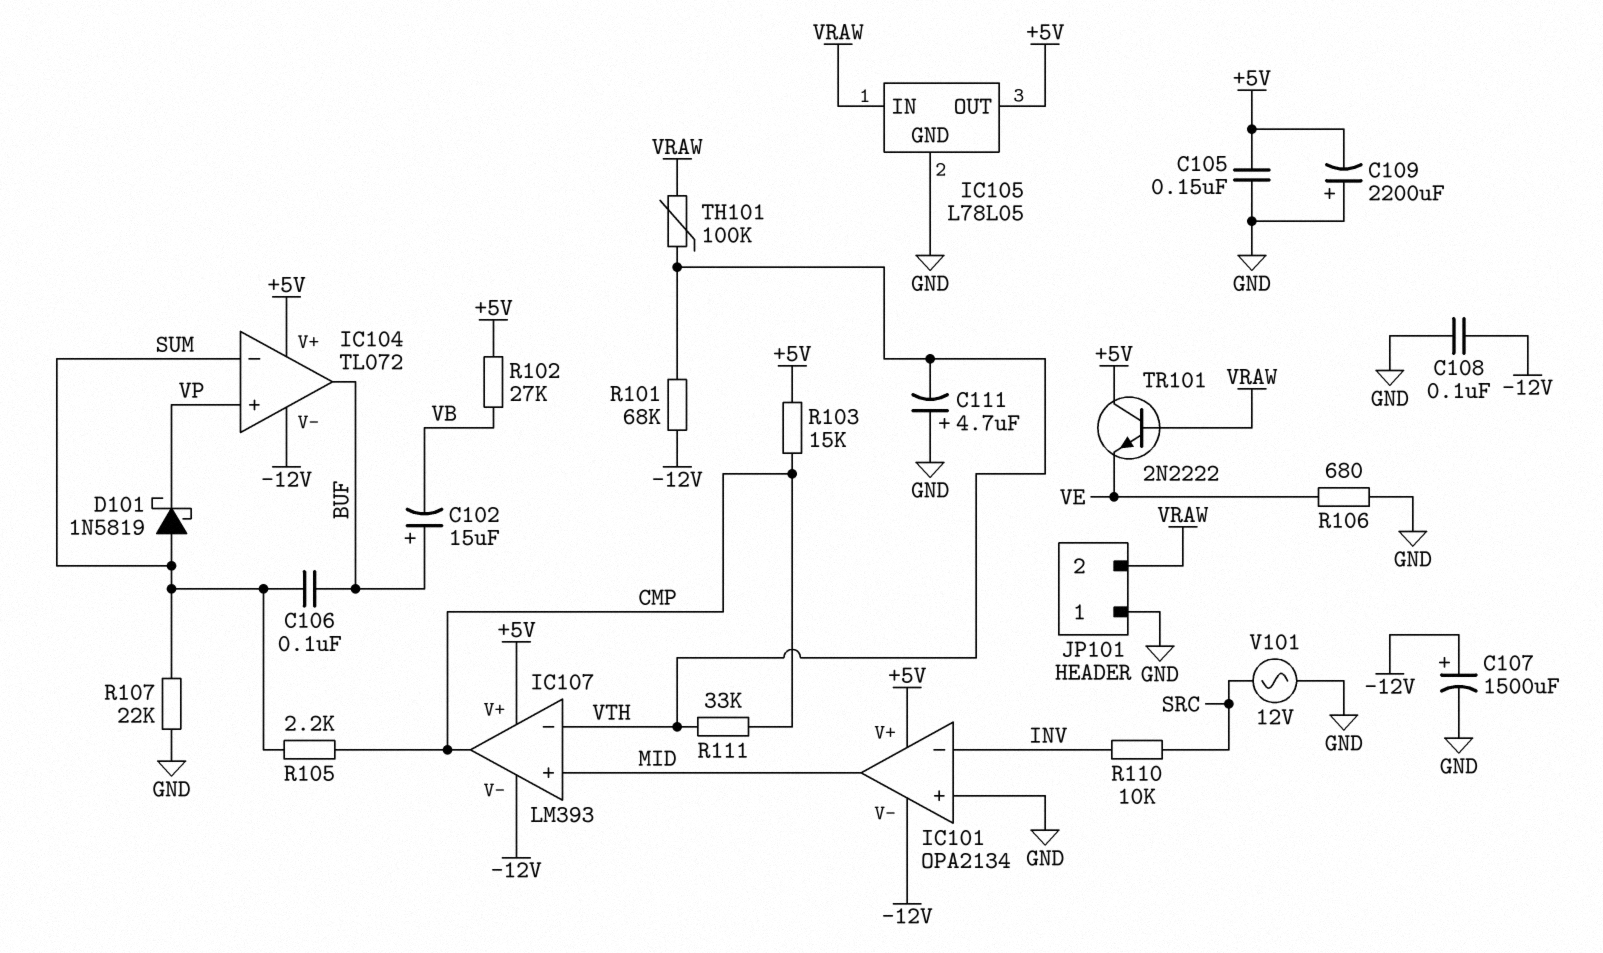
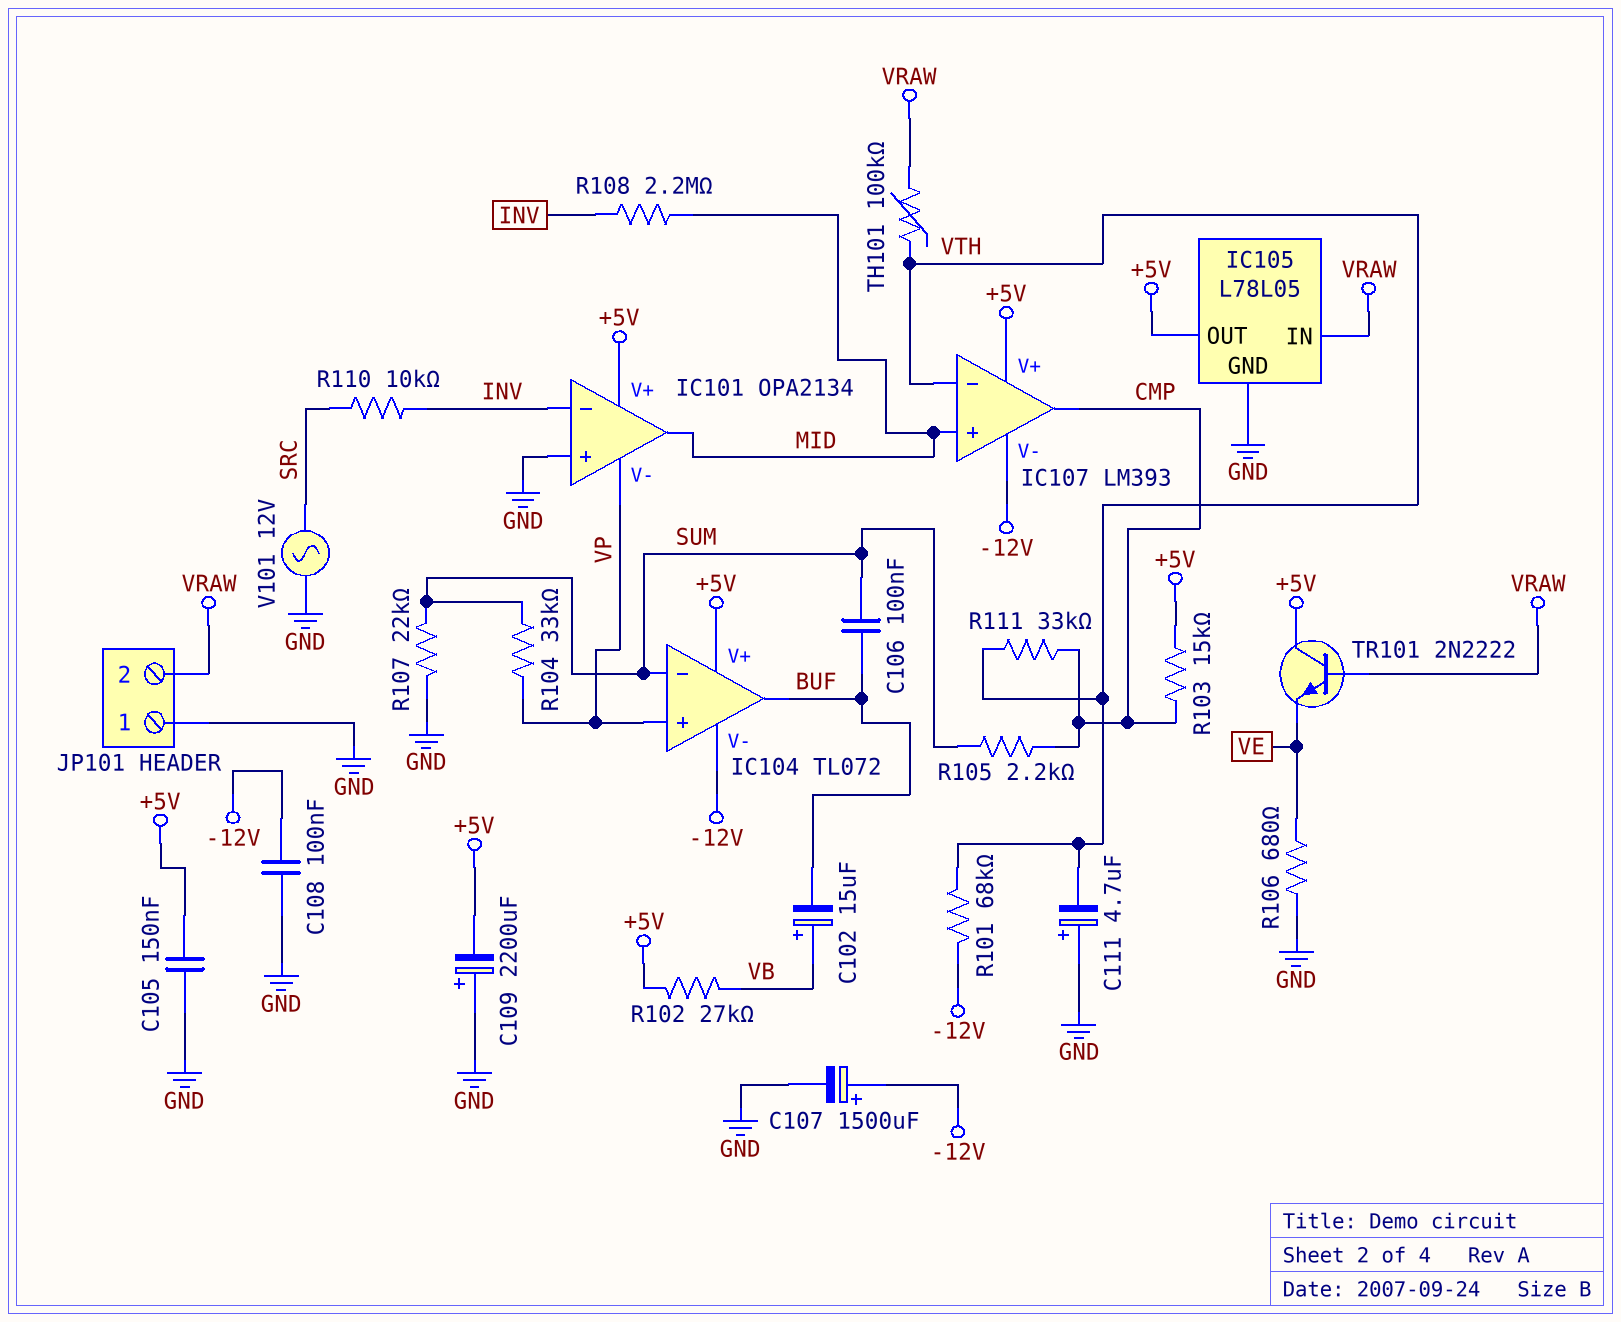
C102: 15uF (plus BUF, minus VB) -> 15uF (plus VB, minus BUF)
D101: schottky 1N5819 (A SUM, K VP) -> none
IC101 pin V-: -12V -> VP
R104: none -> 33k (SUM, VP)
R108: none -> 2.2M (INV, MID)

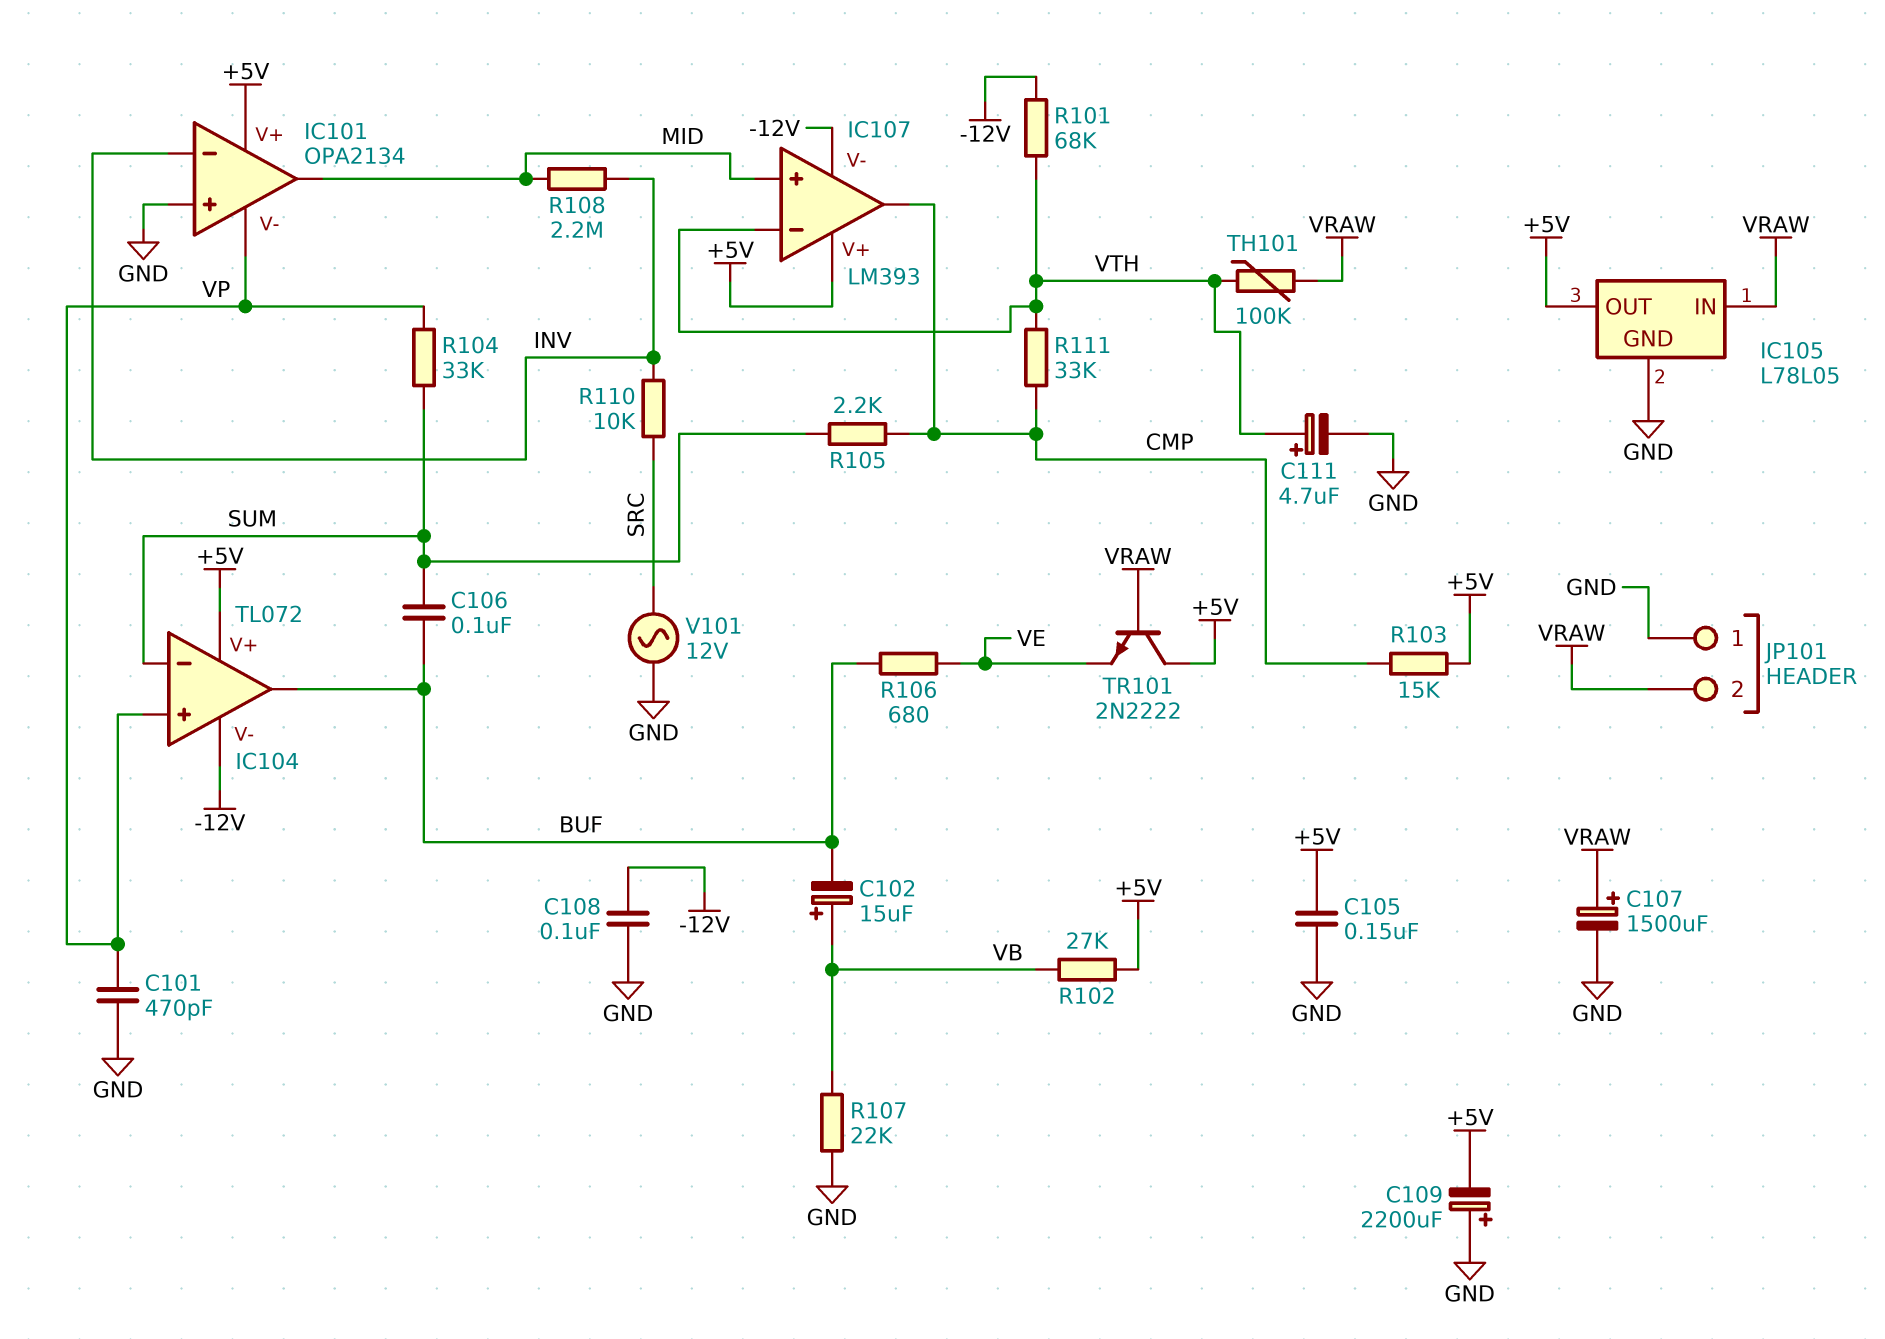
C101: none -> 470pF (GND, VP)
C107: 1500uF (plus -12V, minus GND) -> 1500uF (plus VRAW, minus GND)
C111: 4.7uF (plus GND, minus VTH) -> 4.7uF (plus VTH, minus GND)
R106: 680 (GND, VE) -> 680 (BUF, VE)
R107: 22k (GND, SUM) -> 22k (GND, VB)

